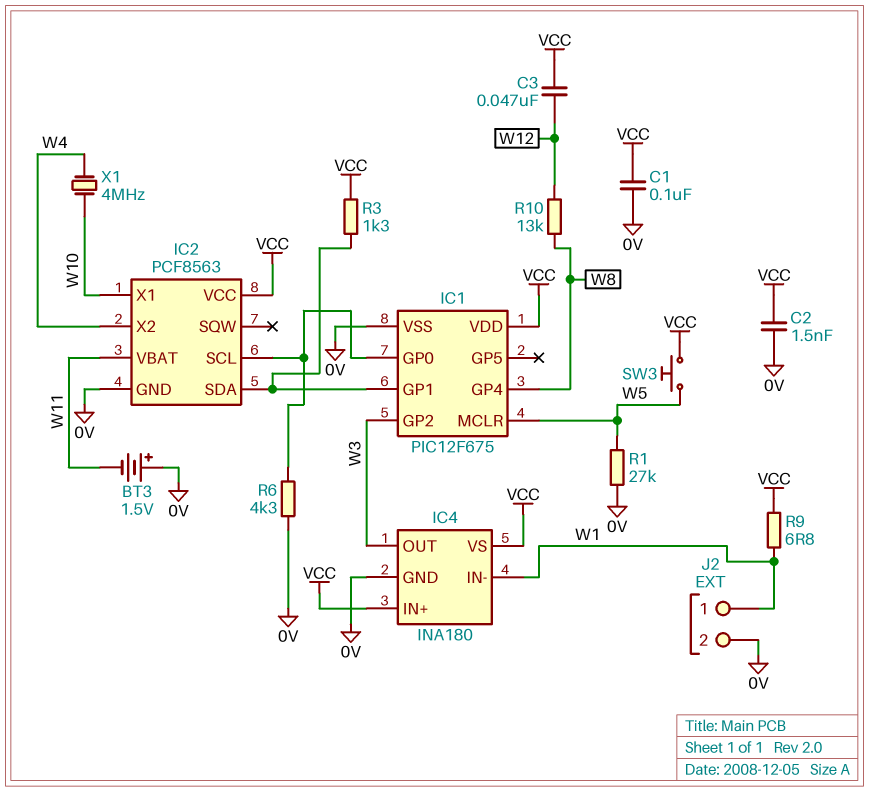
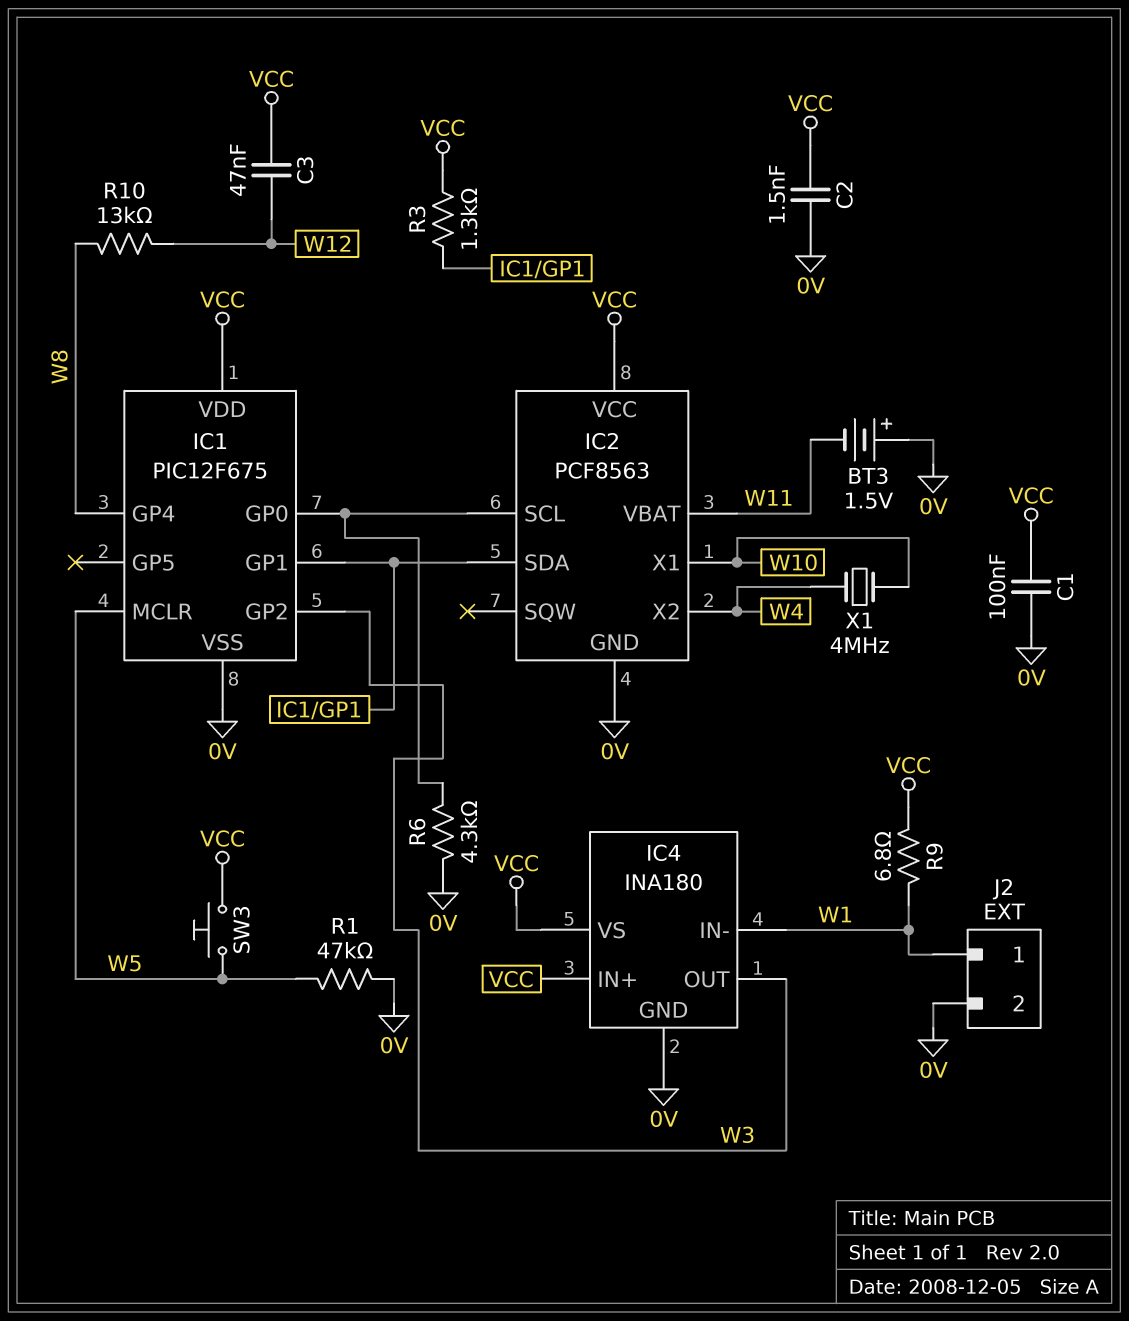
R1: 27k (0V, W5) -> 47k (0V, W5)

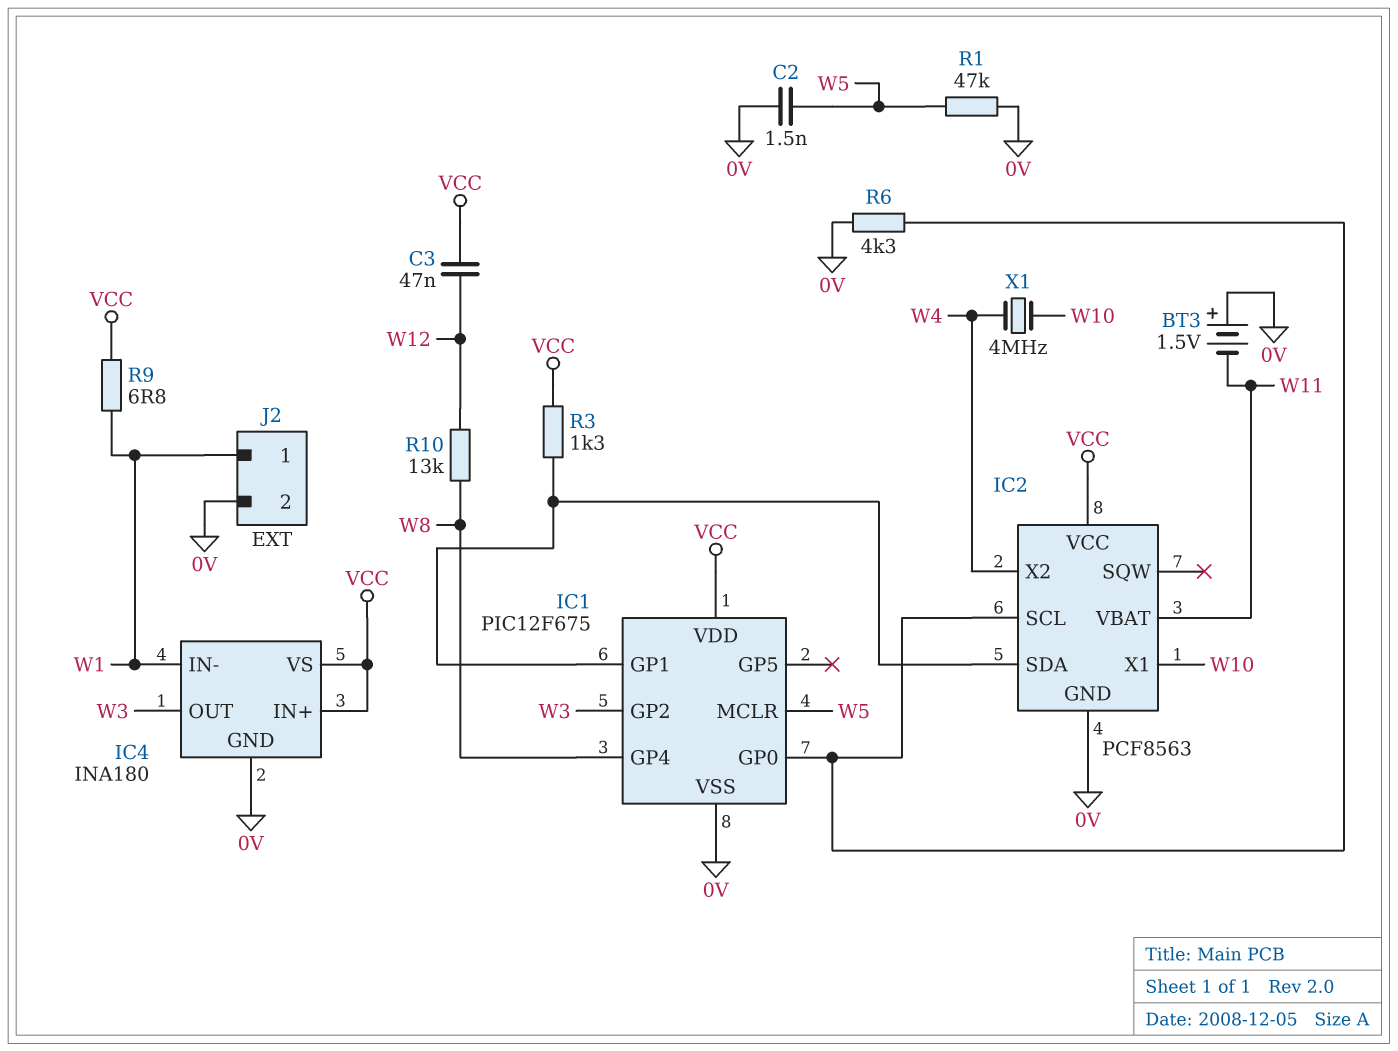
C1: 100nF (0V, VCC) -> none
C2: 1.5nF (0V, VCC) -> 1.5nF (0V, W5)
SW3: button (VCC, W5) -> none

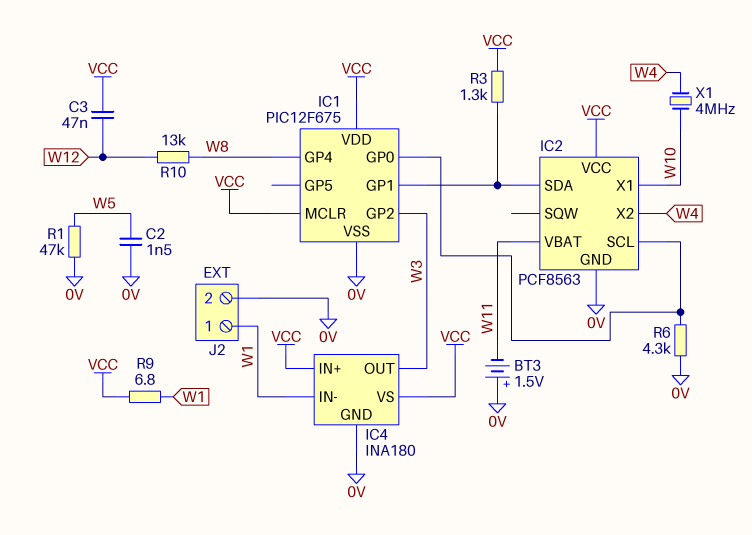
IC1 pin MCLR: W5 -> VCC

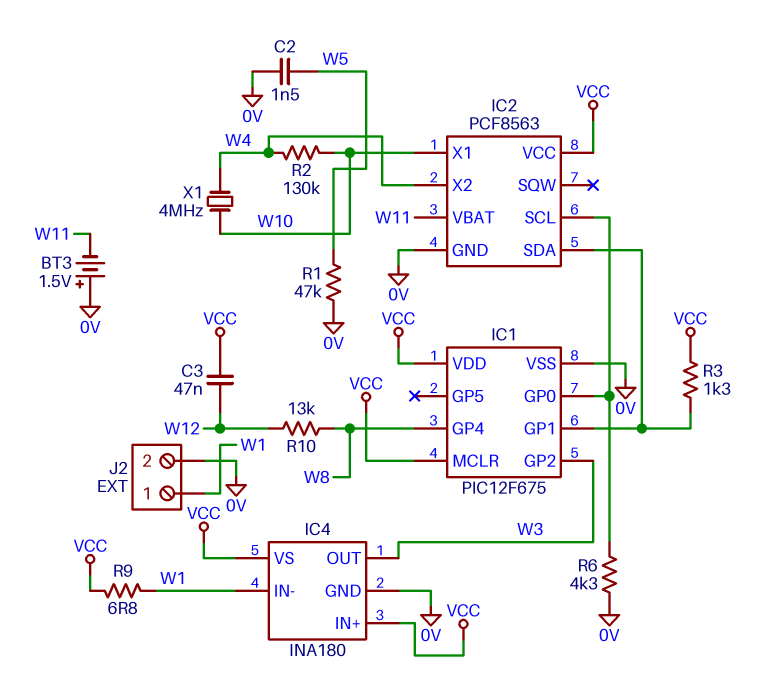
R2: none -> 130k (W4, W10)

